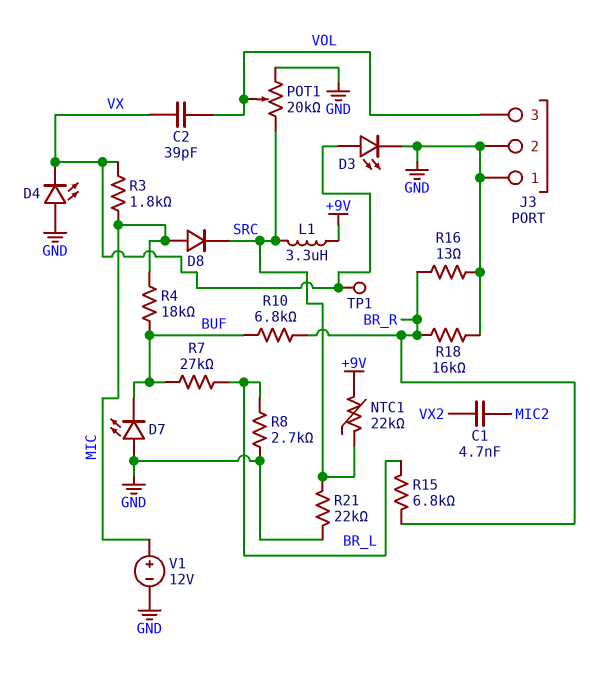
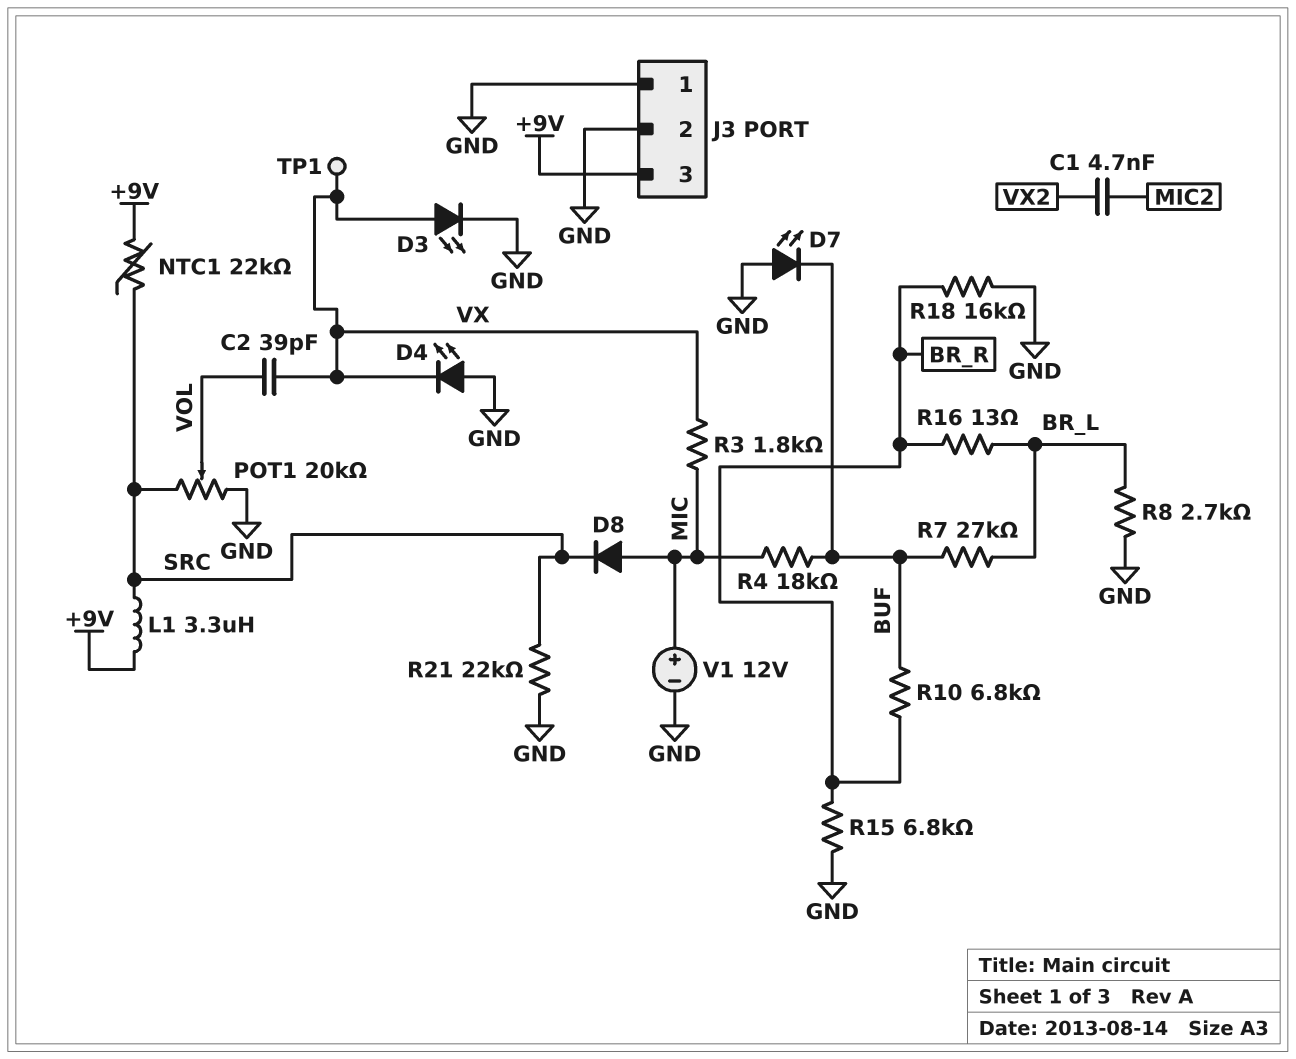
J3 pin 3: VOL -> +9V
R15: 6.8k (BR_L, BR_R) -> 6.8k (BR_R, GND)
R16: 13 (BR_R, GND) -> 13 (BR_L, BR_R)

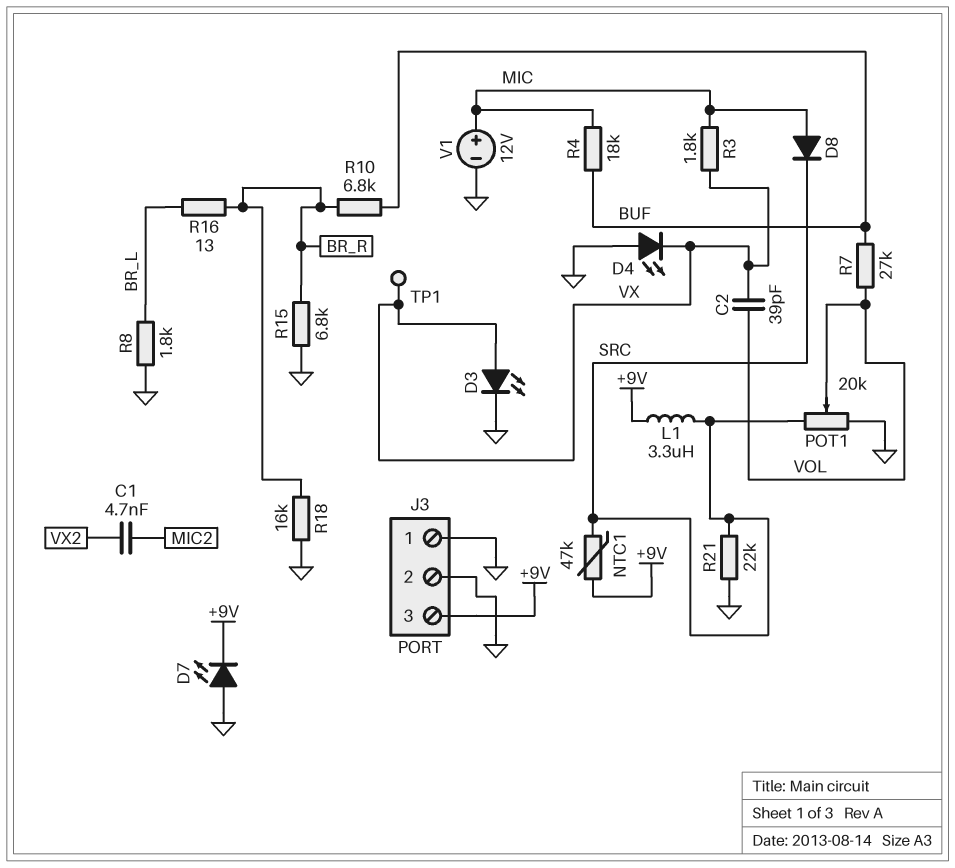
D7: LED (A GND, K BUF) -> LED (A GND, K +9V)
NTC1: 22k (+9V, SRC) -> 47k (+9V, SRC)
R7: 27k (BR_L, BUF) -> 27k (BUF, VOL)
R8: 2.7k (BR_L, GND) -> 1.8k (BR_L, GND)

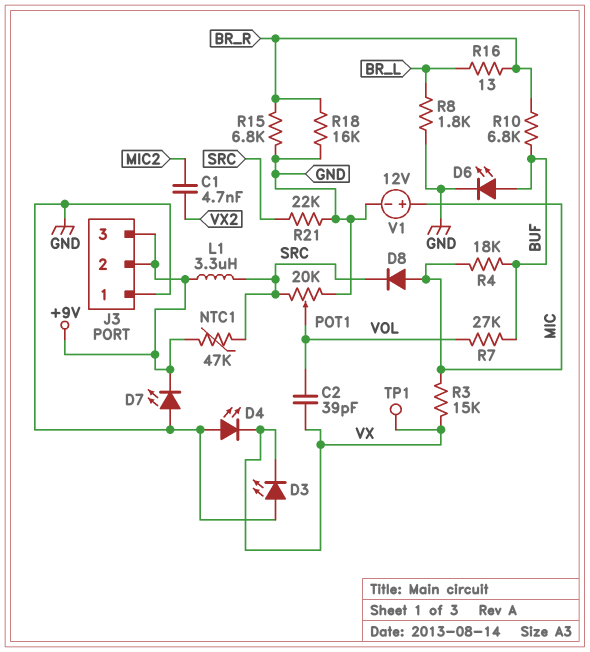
D3: LED (A VX, K GND) -> LED (A GND, K VX)
D6: none -> LED (A BUF, K GND)
J3 pin 2: GND -> +9V
R3: 1.8k (MIC, VX) -> 15k (MIC, VX)

